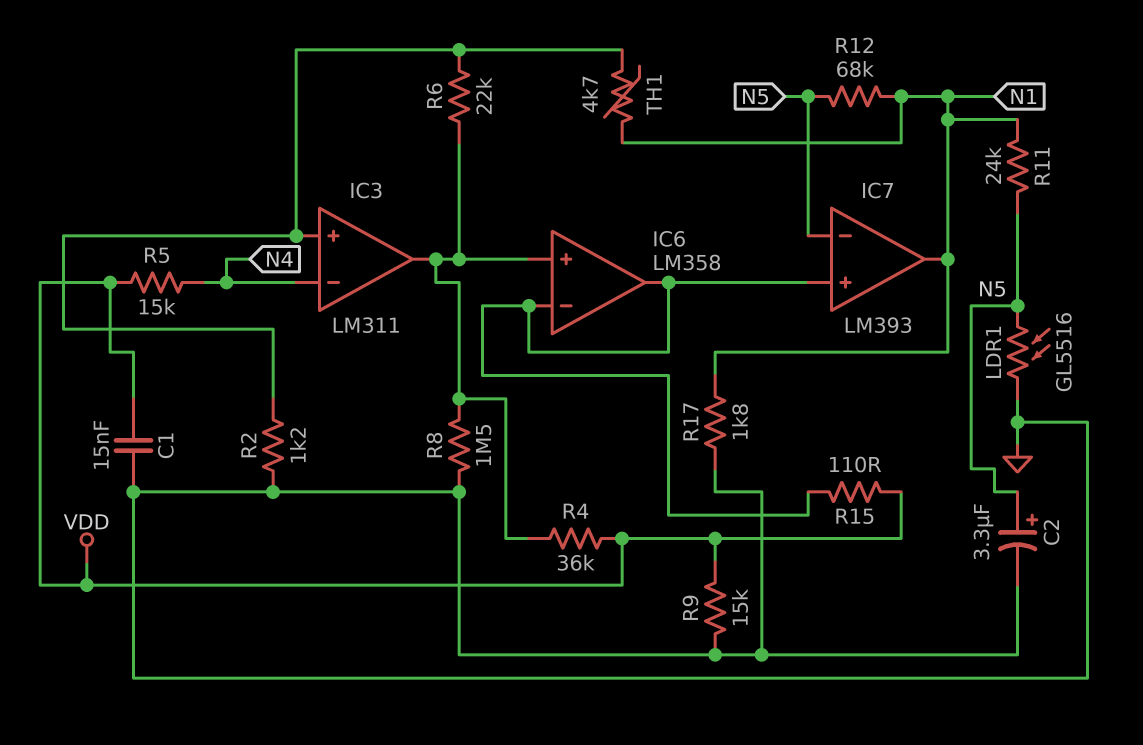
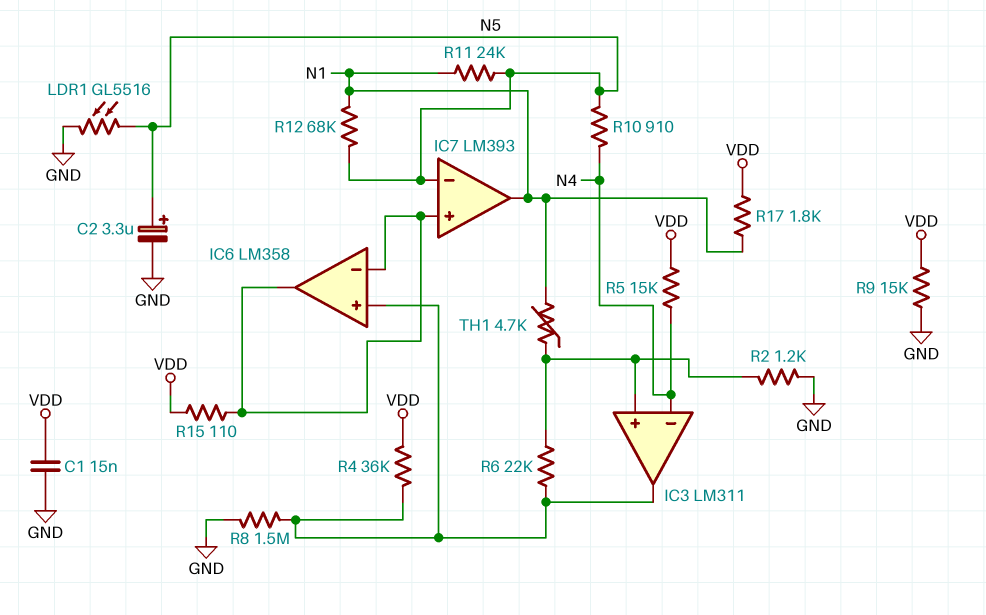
R10: none -> 910 (N4, N5)
R17: 1.8k (GND, N1) -> 1.8k (N1, VDD)

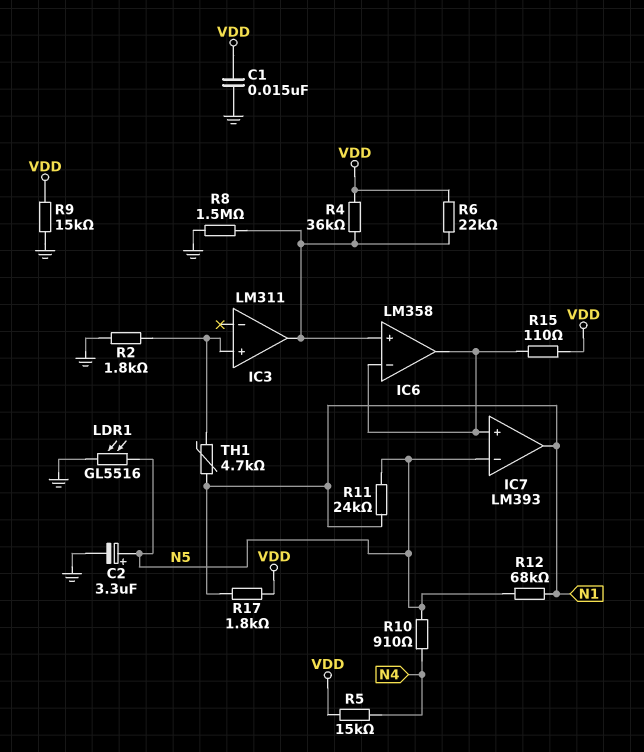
IC3 pin in-: N4 -> none
R2: 1.2k (GND, IC3/in+) -> 1.8k (GND, IC3/in+)
R6: 22k (IC3/in+, IC3/out) -> 22k (IC3/out, VDD)

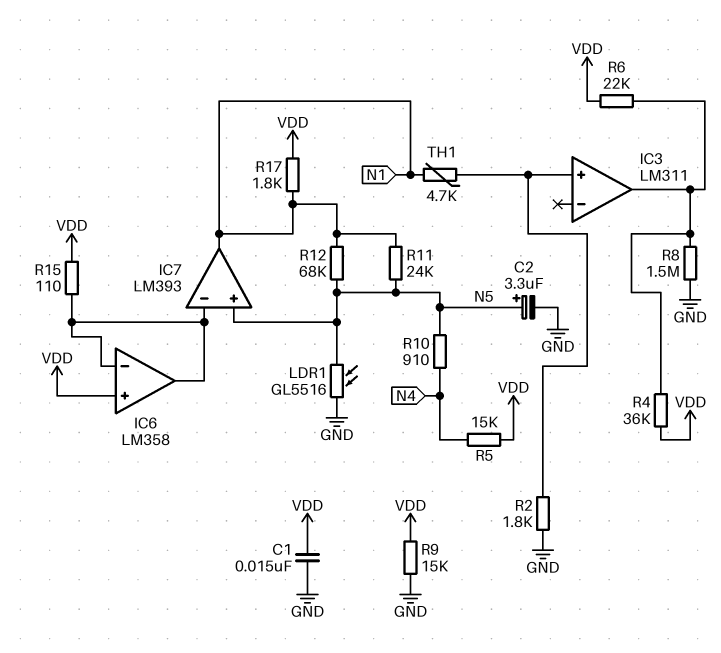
IC6 pin in+: IC3/out -> VDD
IC7 pin in+: IC6/in- -> N5
IC7 pin in-: N5 -> IC6/in-

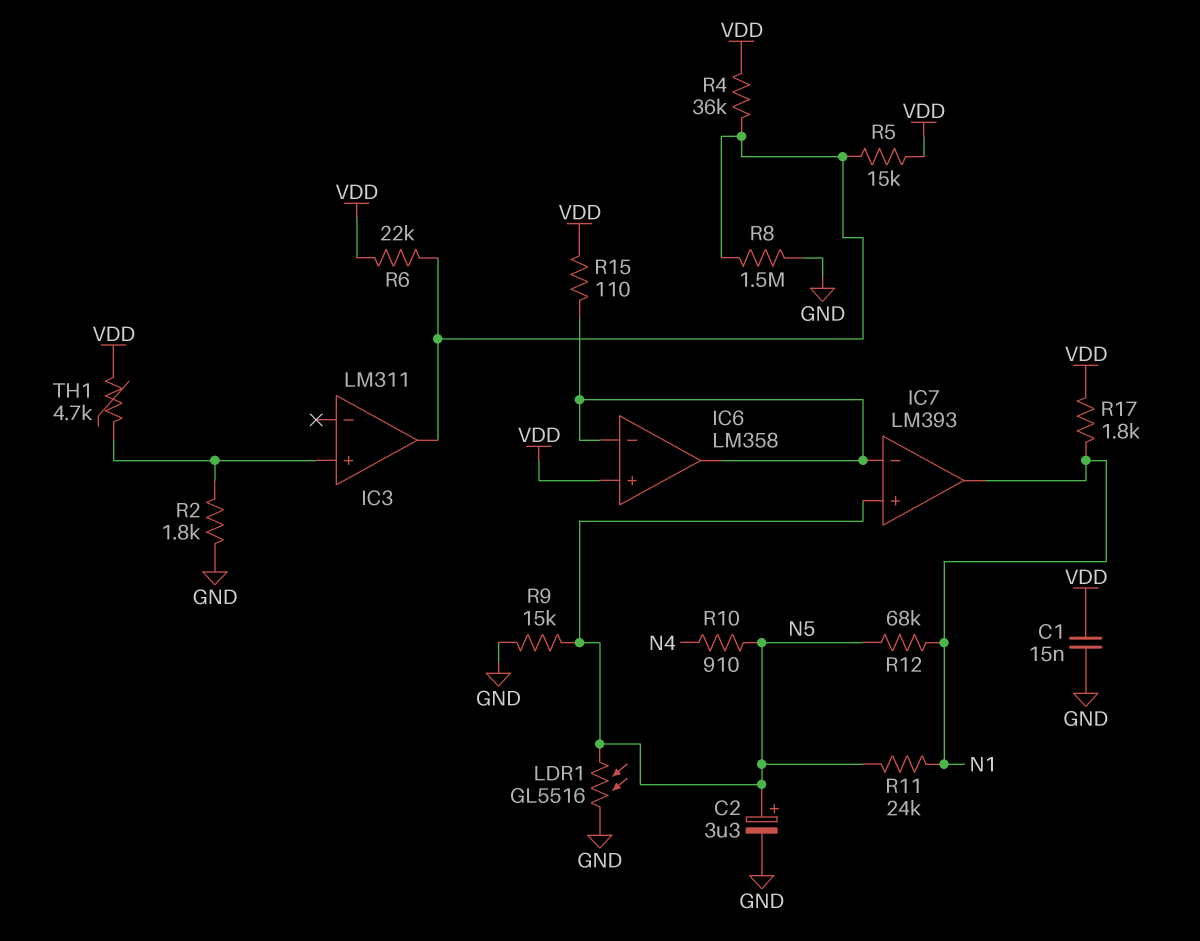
R5: 15k (N4, VDD) -> 15k (IC3/out, VDD)
R9: 15k (GND, VDD) -> 15k (GND, N5)
TH1: 4.7k (IC3/in+, N1) -> 4.7k (IC3/in+, VDD)

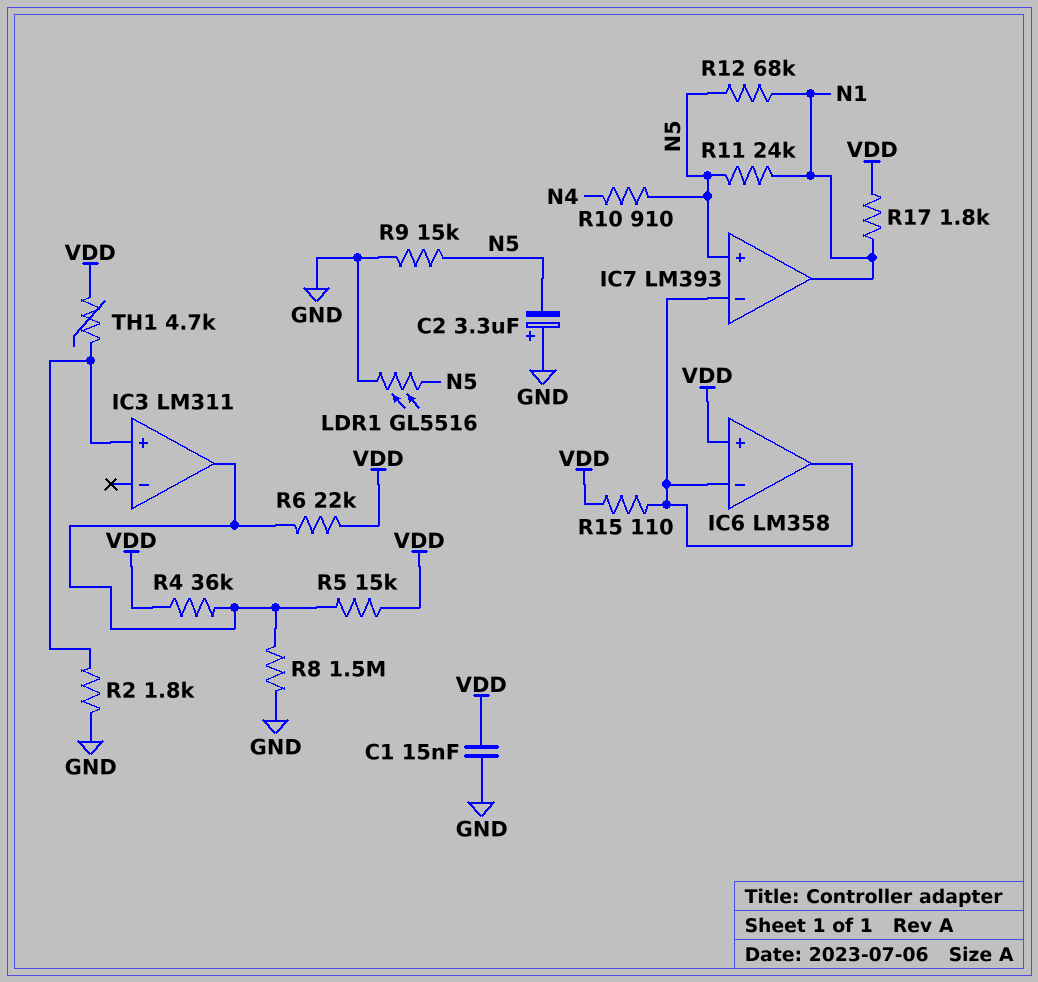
C2: 3.3uF (plus N5, minus GND) -> 3.3uF (plus GND, minus N5)

